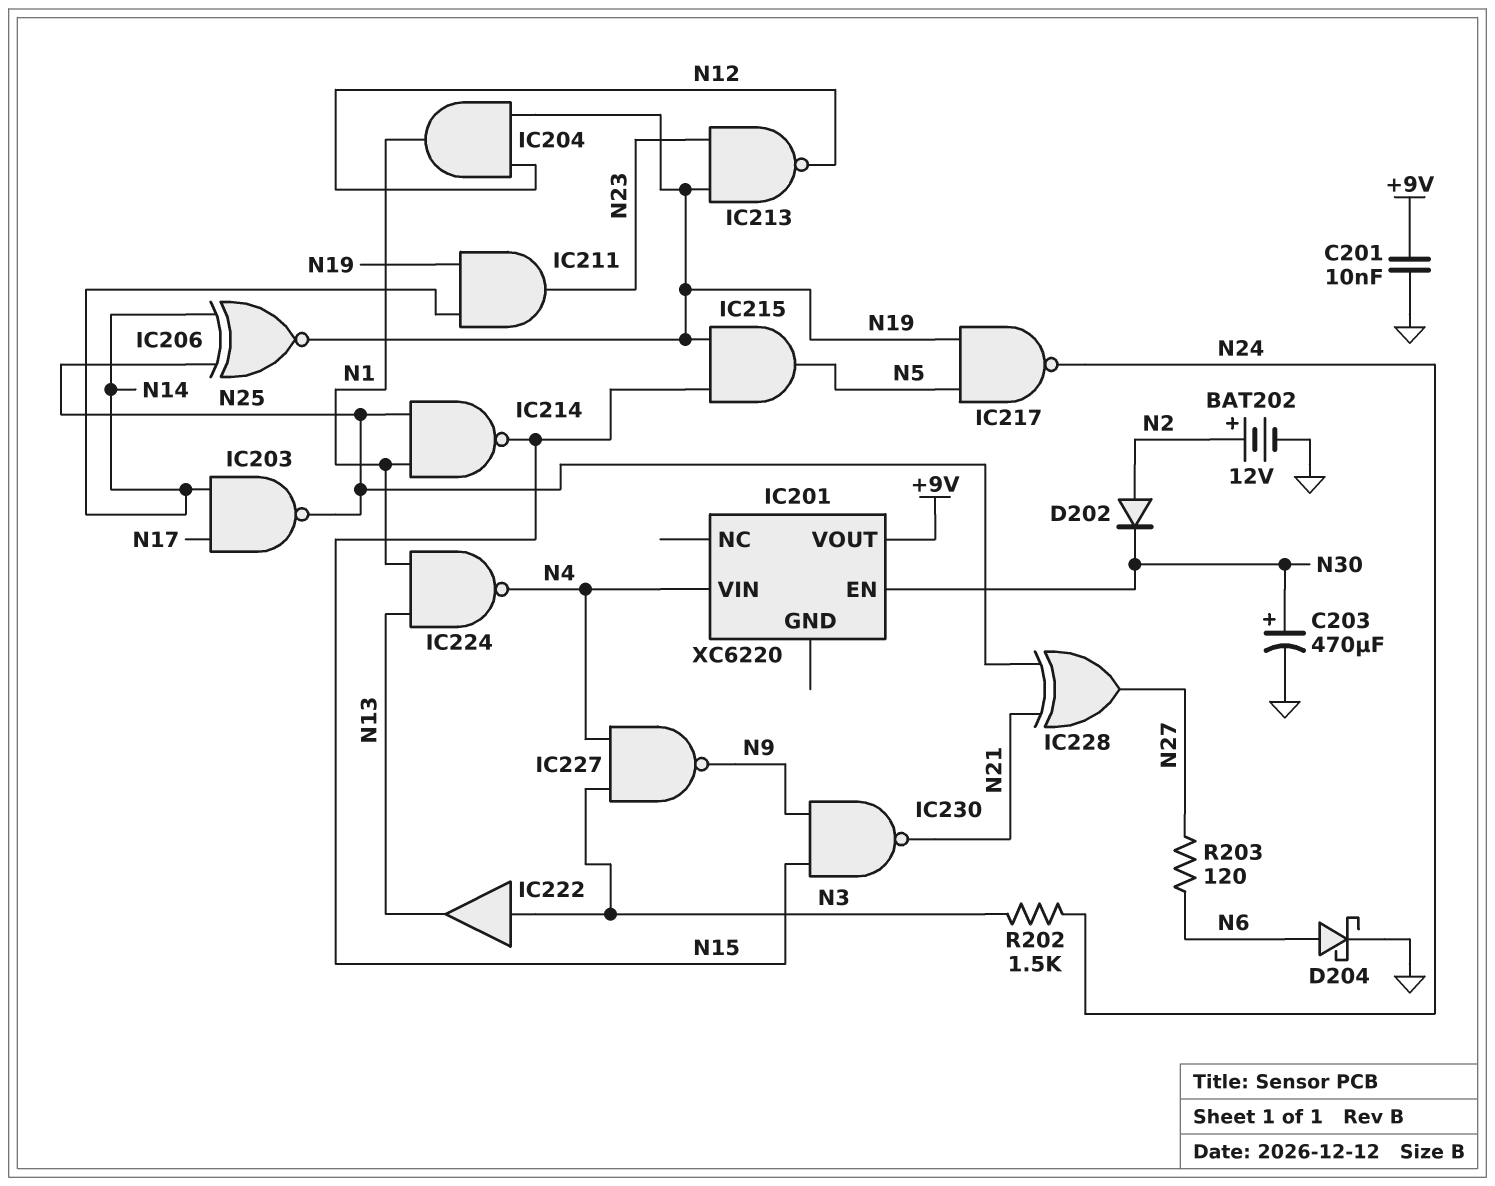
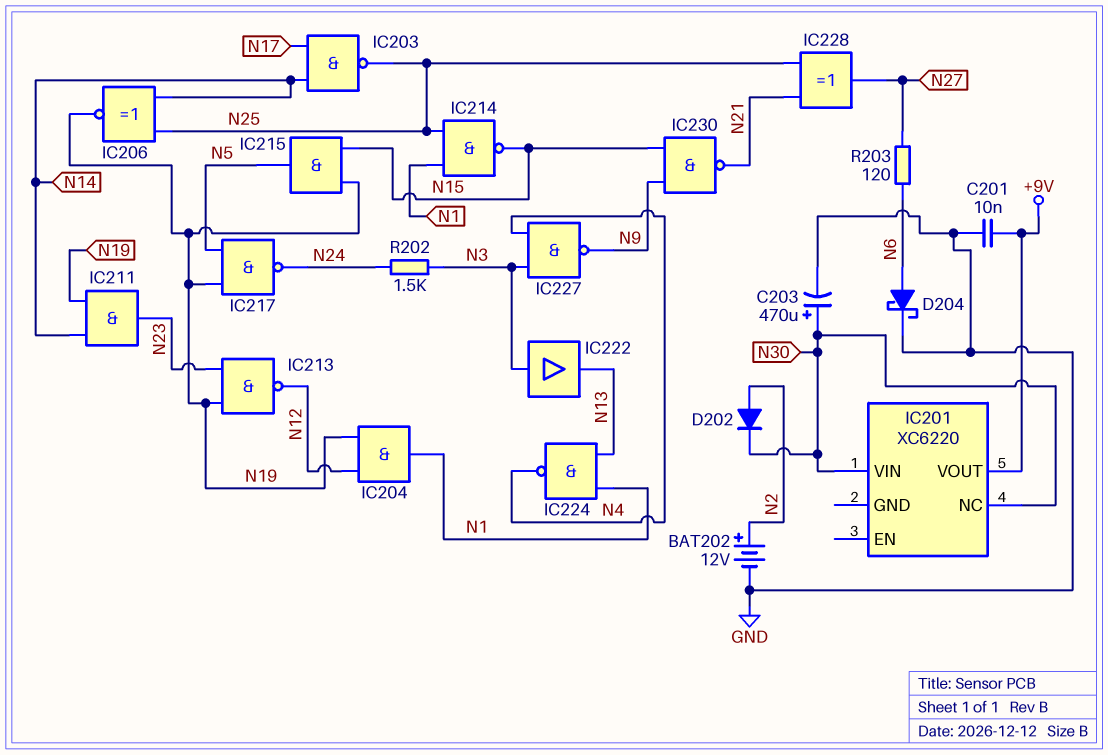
IC201 pin EN: N30 -> none
IC201 pin NC: none -> N30
IC201 pin VIN: N4 -> N30

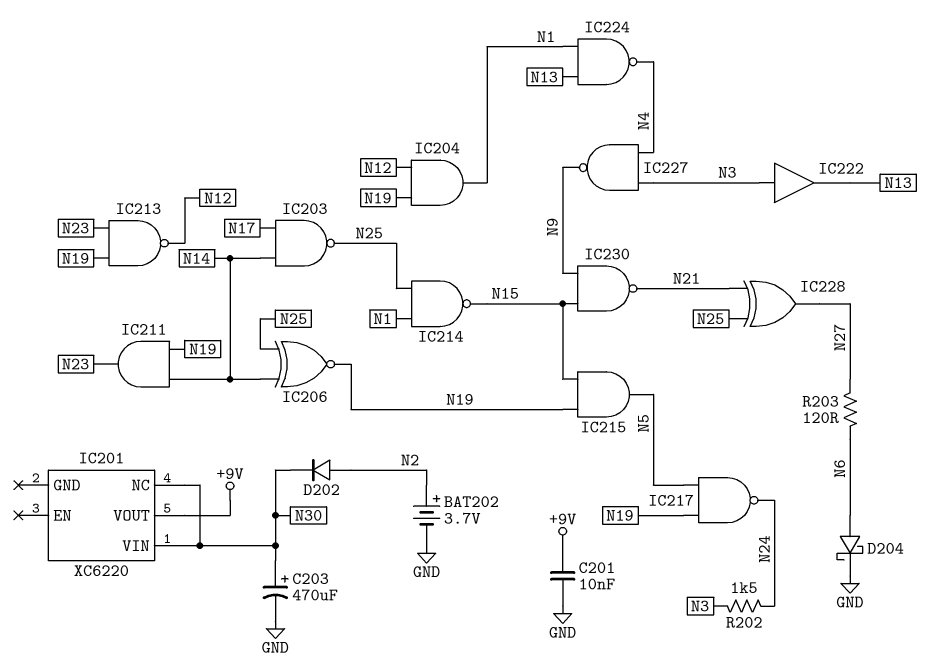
BAT202: 12V (plus N2, minus GND) -> 3.7V (plus N2, minus GND)

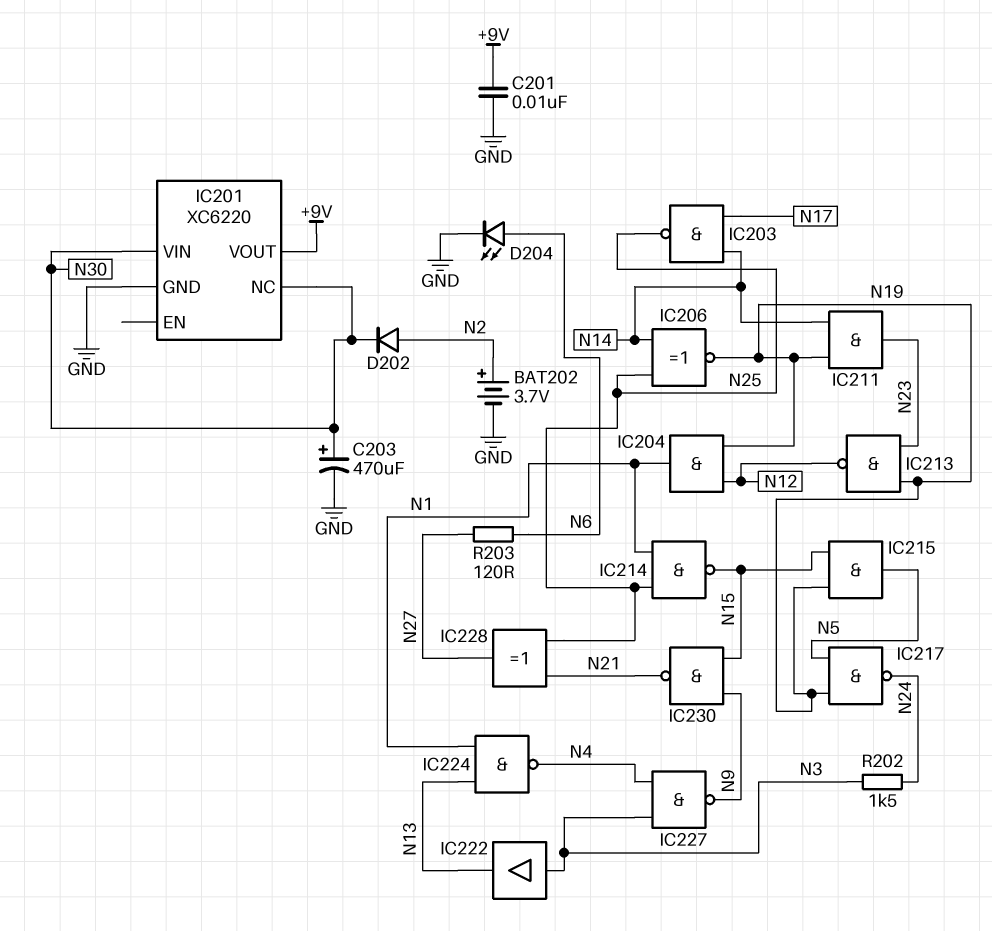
D204: schottky (A N6, K GND) -> LED (A N6, K GND)
IC201 pin GND: none -> GND

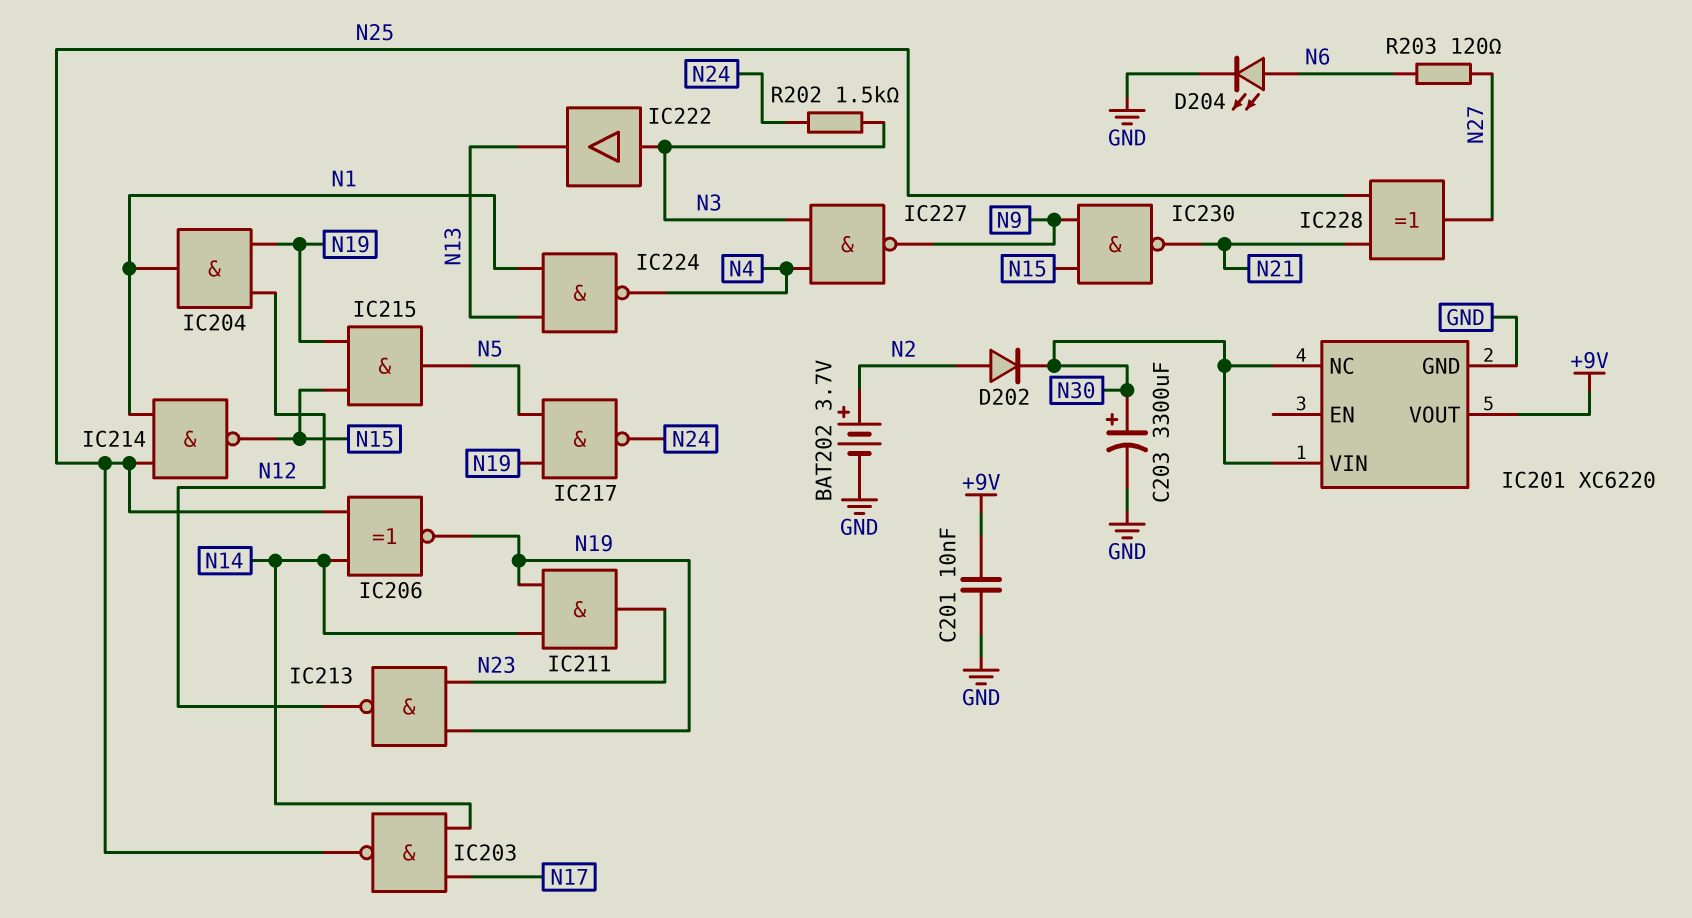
C203: 470uF (plus N30, minus GND) -> 3300uF (plus N30, minus GND)

